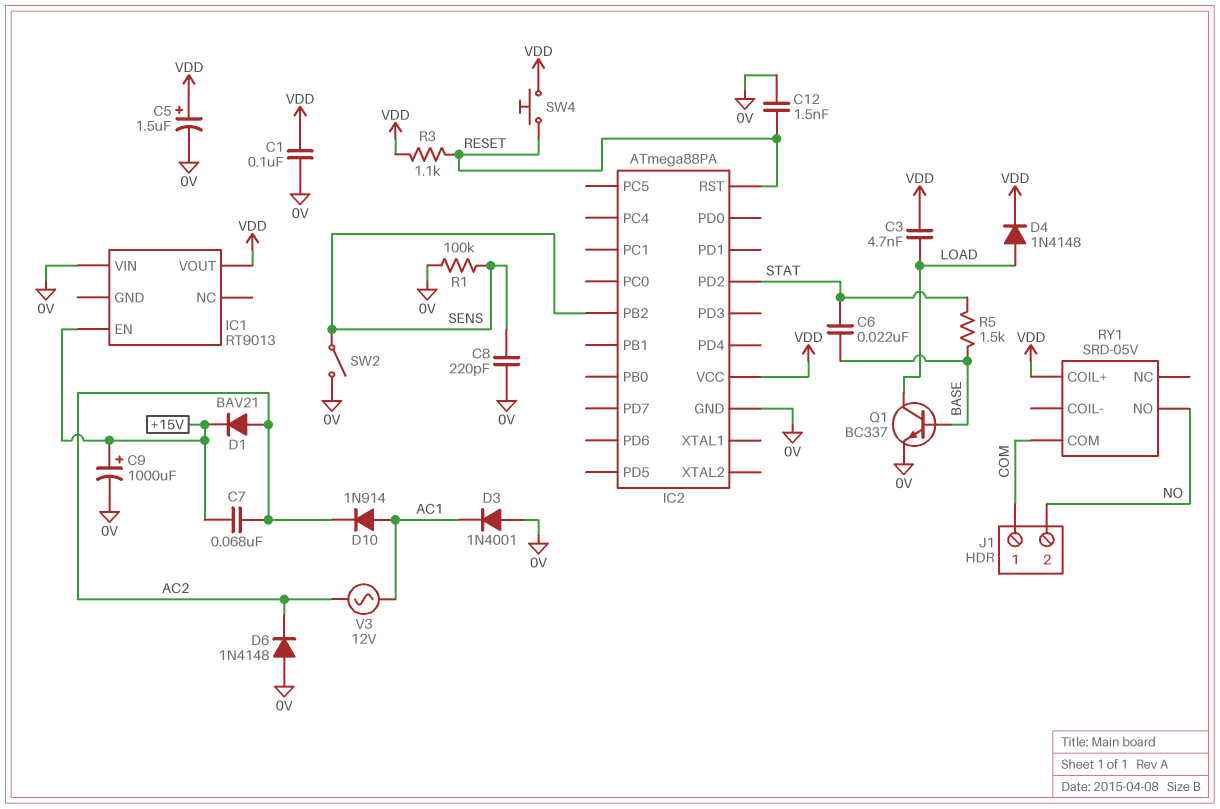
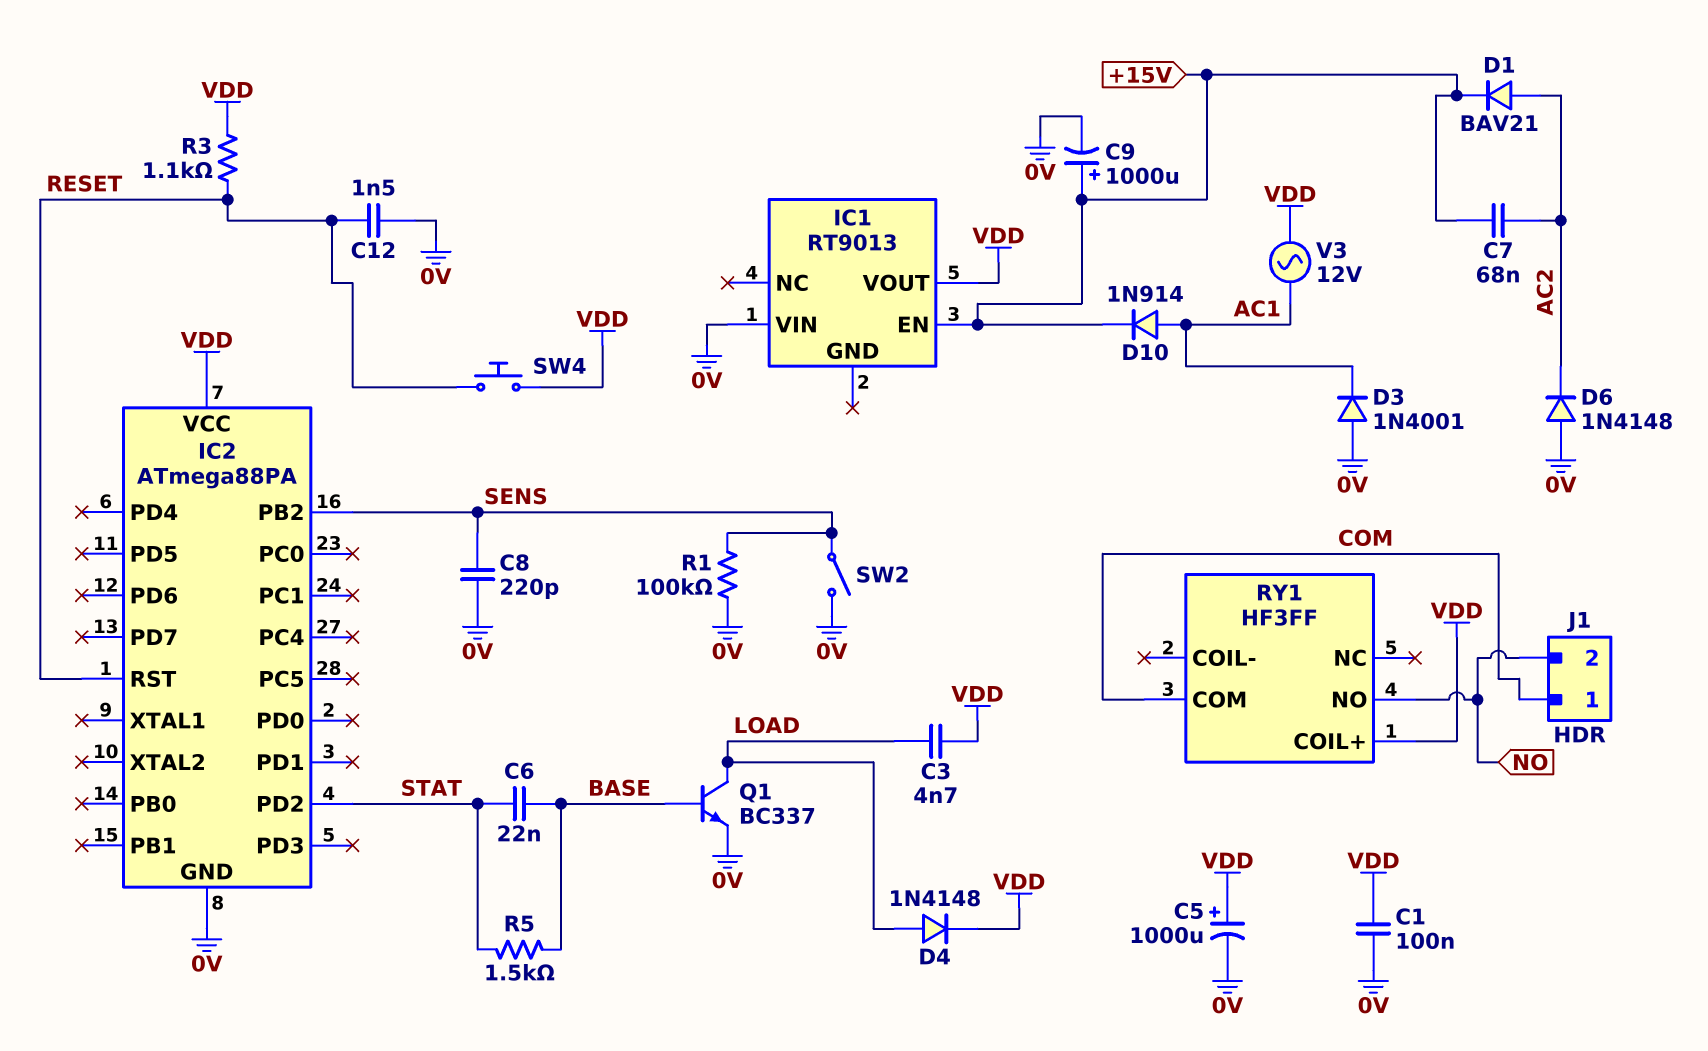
C5: 1.5uF (plus VDD, minus 0V) -> 1000uF (plus VDD, minus 0V)
D10: diode 1N914 (A AC1, K AC2) -> diode 1N914 (A AC1, K +15V)
RY1: SRD-05V -> HF3FF
V3: AC 12V (AC1, AC2) -> AC 12V (AC1, VDD)

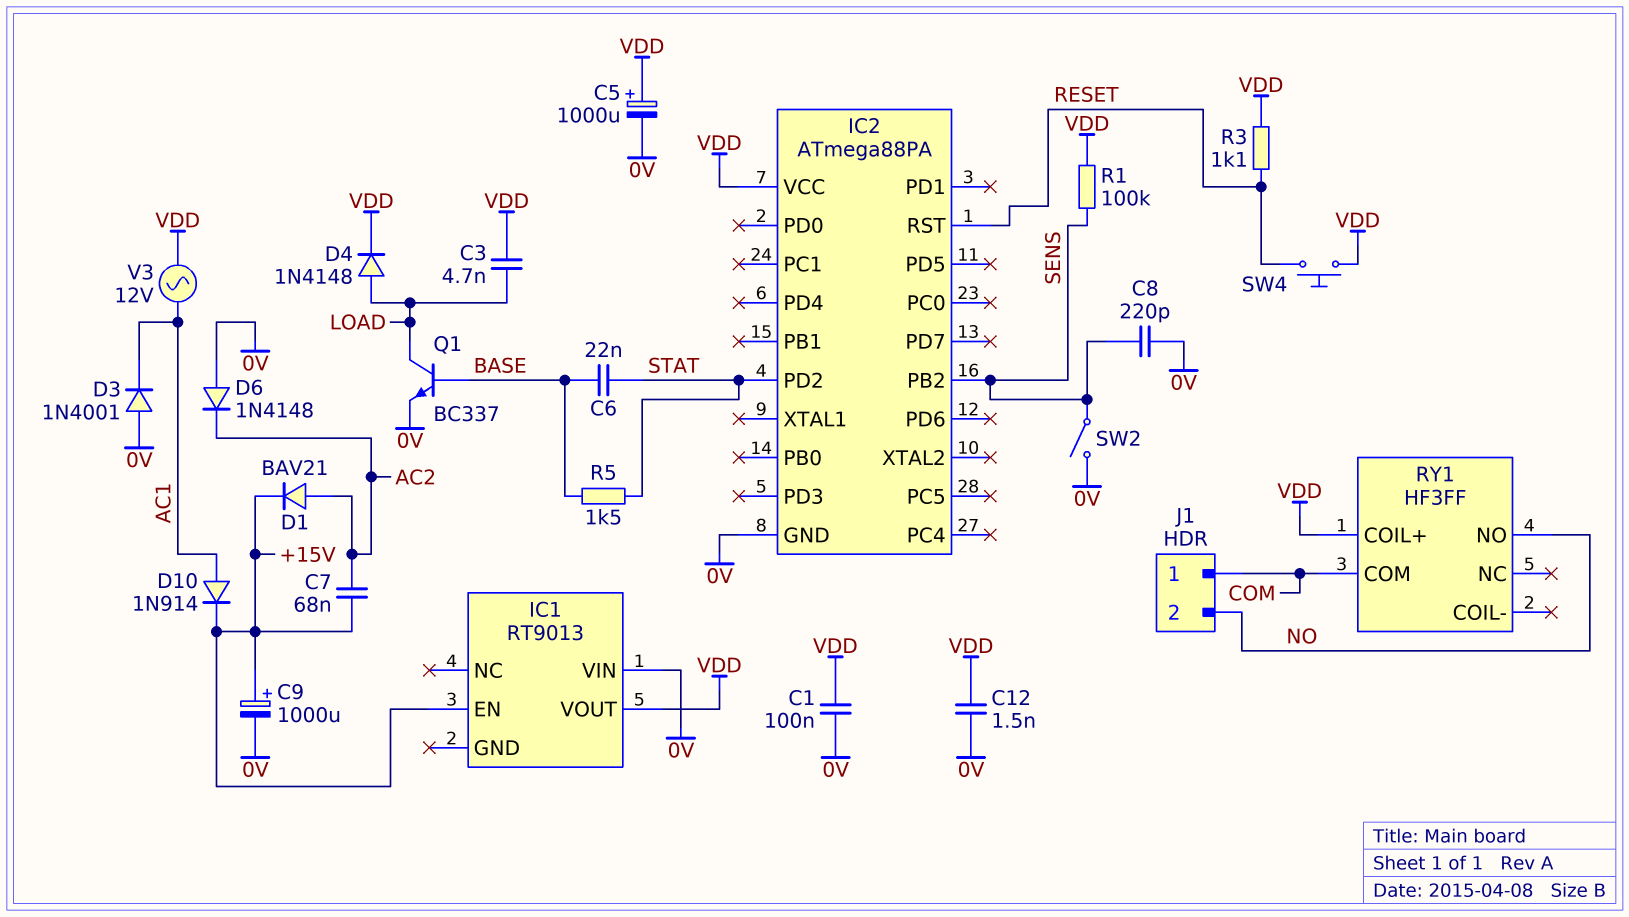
C12: 1.5nF (0V, RESET) -> 1.5nF (0V, VDD)
R1: 100k (0V, SENS) -> 100k (SENS, VDD)

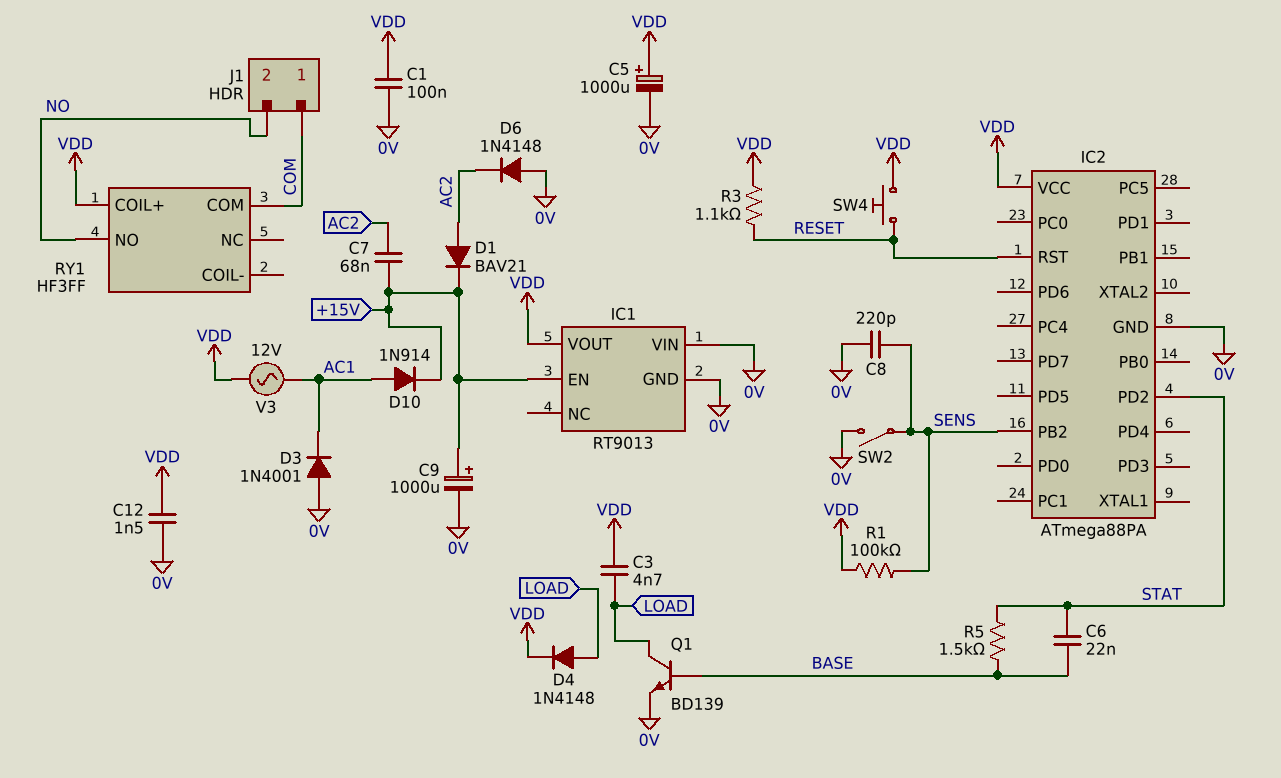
IC1 pin GND: none -> 0V
Q1: NPN BC337 (B BASE, C LOAD, E 0V) -> NPN BD139 (B BASE, C LOAD, E 0V)

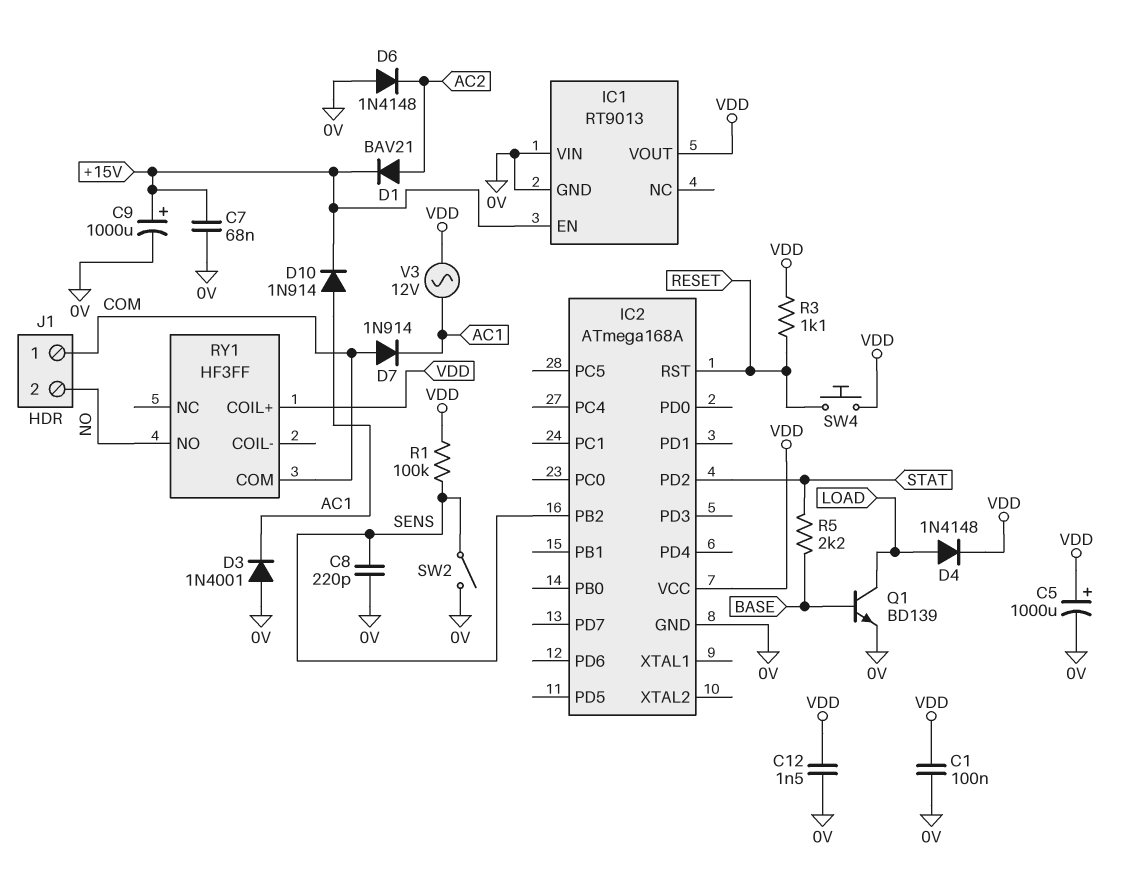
C3: 4.7nF (LOAD, VDD) -> none
C6: 22nF (BASE, STAT) -> none
C7: 68nF (+15V, AC2) -> 68nF (+15V, 0V)
D7: none -> diode 1N914 (A COM, K AC1)
IC2: ATmega88PA -> ATmega168A
R5: 1.5k (BASE, STAT) -> 2.2k (BASE, STAT)

